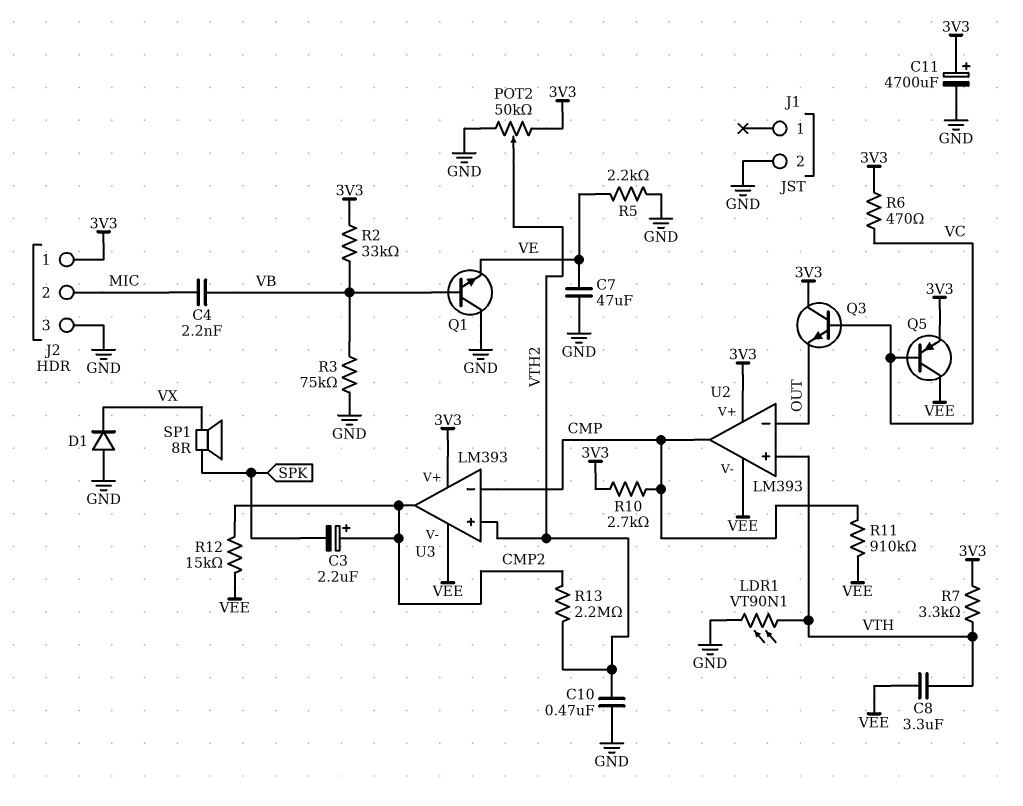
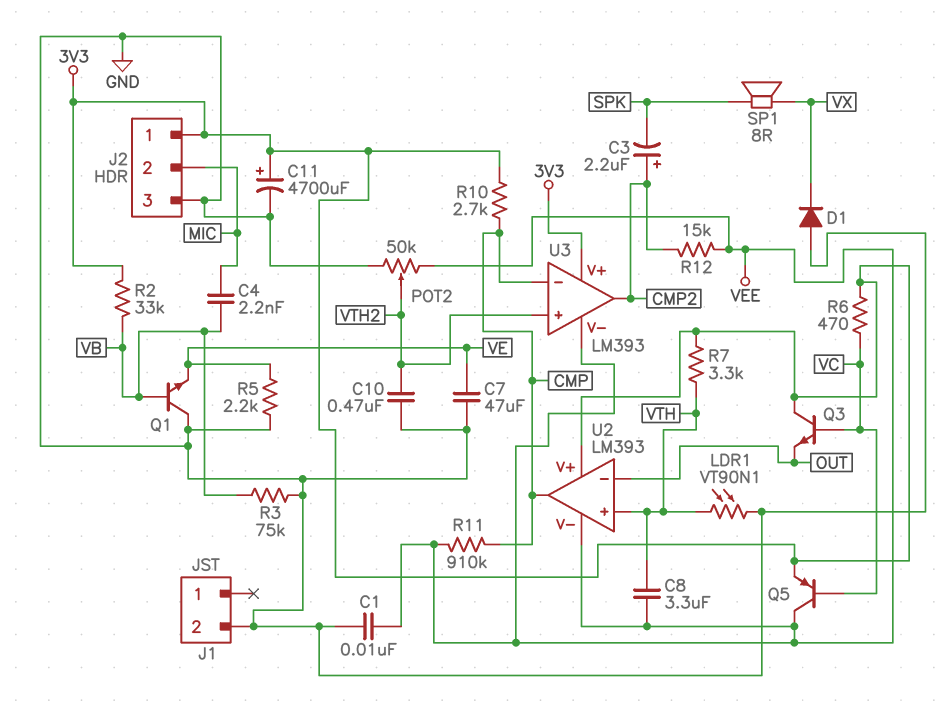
C1: none -> 10nF (GND, VEE)
POT2: 50k (3V3, GND, wiper VTH2) -> 50k (GND, VEE, wiper VTH2)
R13: 2.2M (CMP2, VTH2) -> none

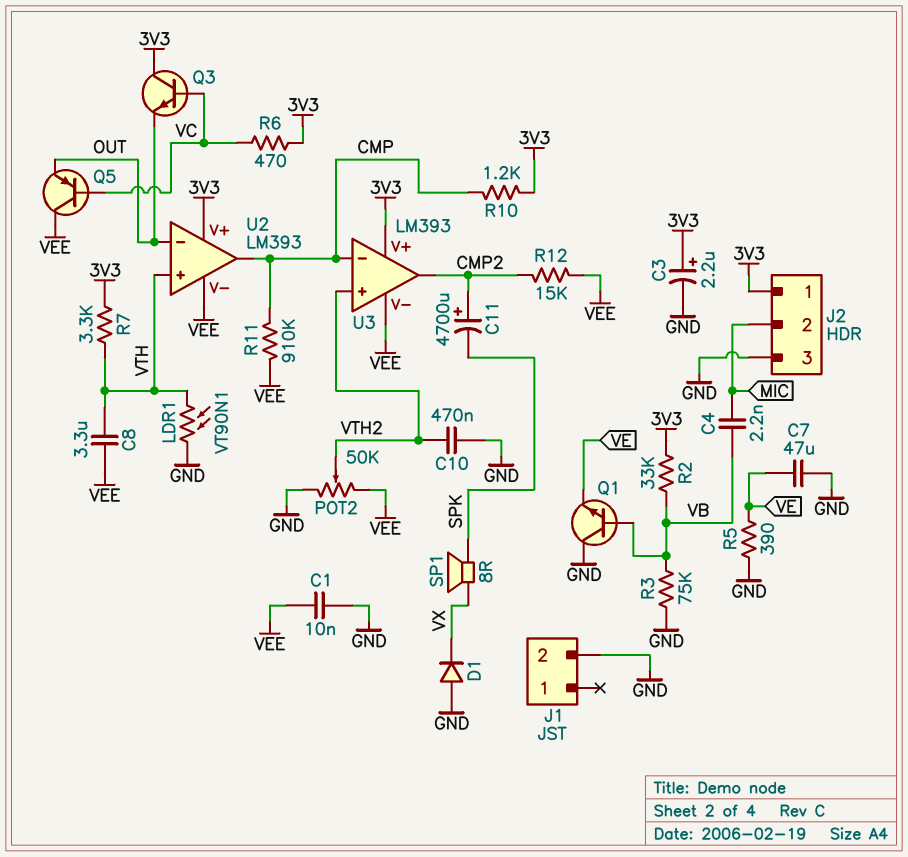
C3: 2.2uF (plus CMP2, minus SPK) -> 2.2uF (plus 3V3, minus GND)
C11: 4700uF (plus 3V3, minus GND) -> 4700uF (plus CMP2, minus SPK)
Q5: PNP (B VC, C VEE, E 3V3) -> PNP (B VC, C VEE, E OUT)
R5: 2.2k (GND, VE) -> 390 (GND, VE)
R10: 2.7k (3V3, CMP) -> 1.2k (3V3, CMP)

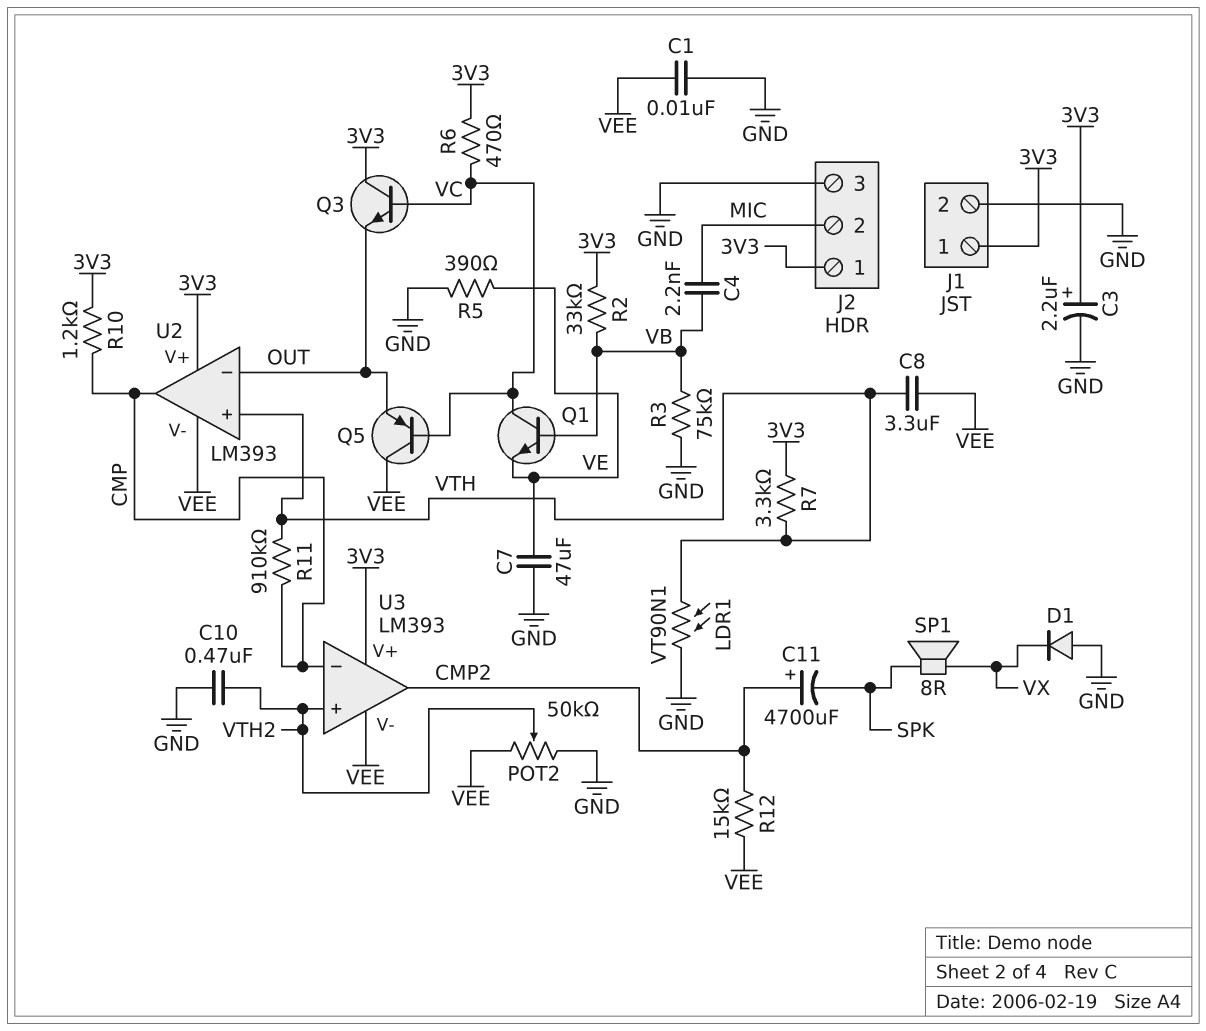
J1 pin 1: none -> 3V3
Q1: NPN (B VB, C GND, E VE) -> NPN (B VB, C VC, E VE)
R11: 910k (CMP, VEE) -> 910k (CMP, VTH)

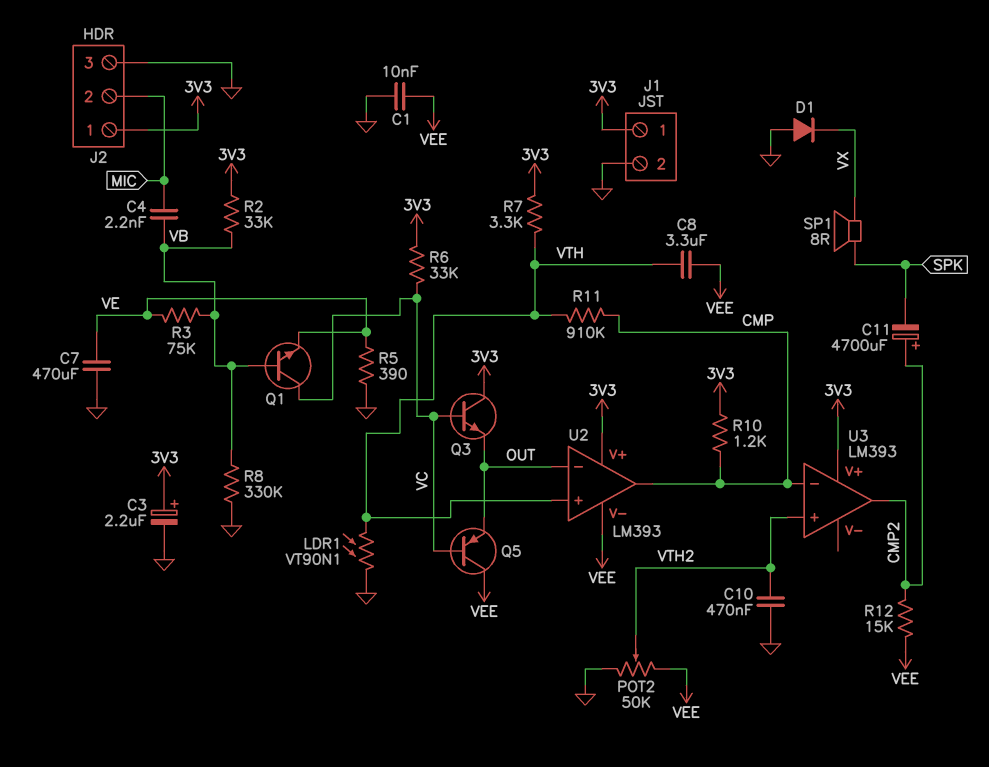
C7: 47uF (GND, VE) -> 470uF (GND, VE)
R3: 75k (GND, VB) -> 75k (VB, VE)
R6: 470 (3V3, VC) -> 33k (3V3, VC)
R8: none -> 330k (GND, VB)
U3 pin V-: VEE -> none

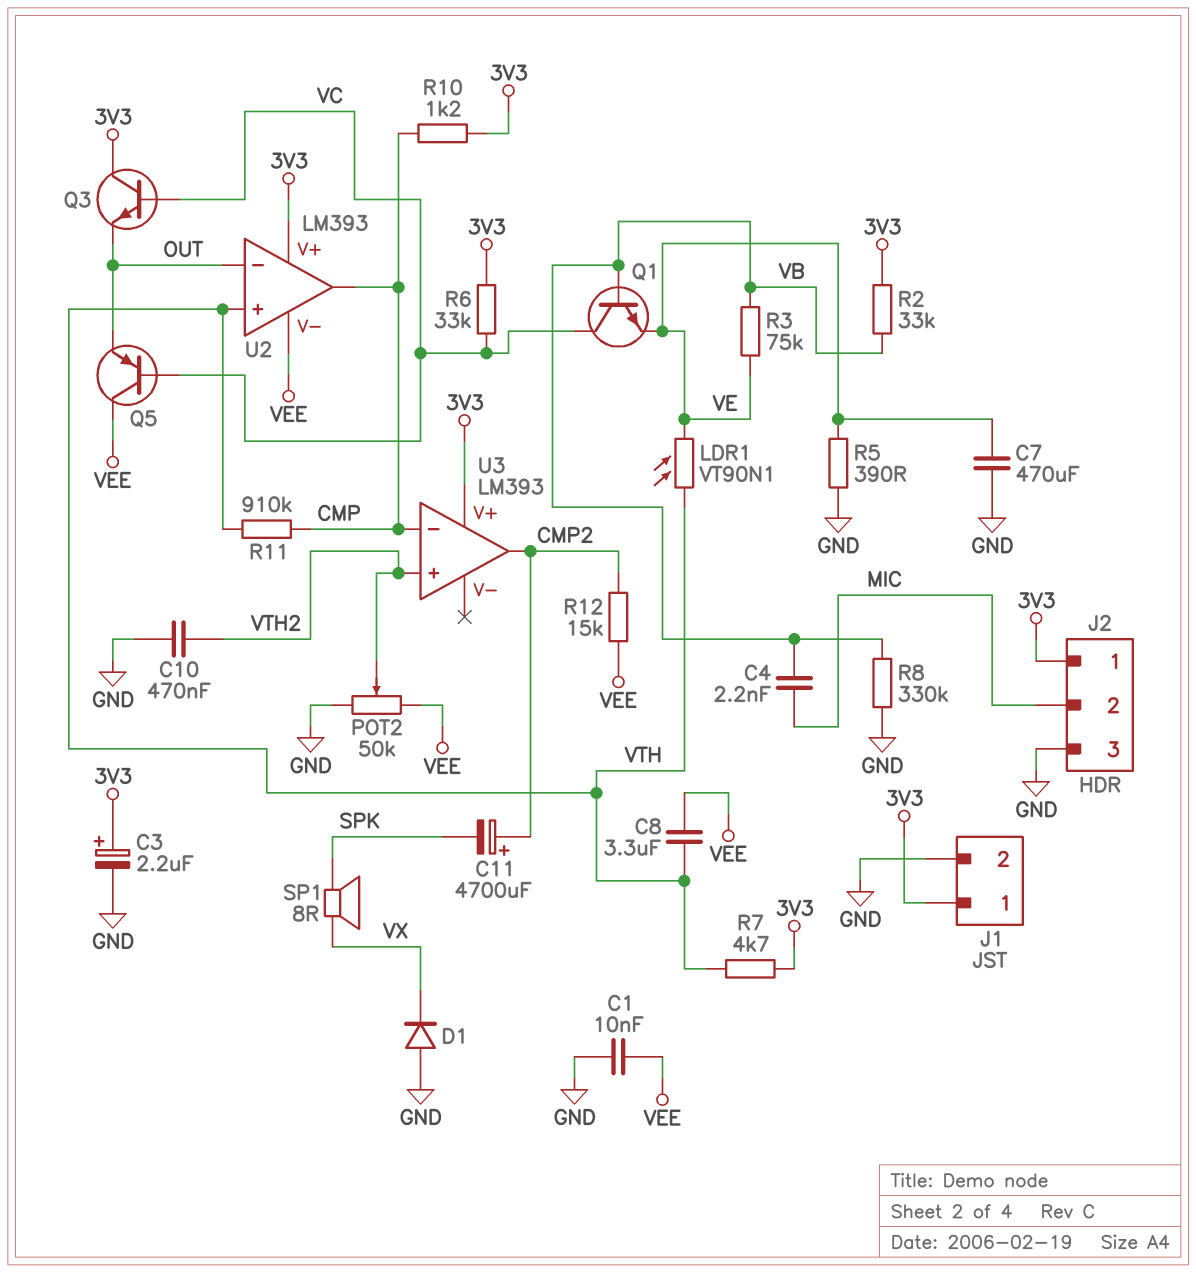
LDR1: VT90N1 (GND, VTH) -> VT90N1 (VE, VTH)
R7: 3.3k (3V3, VTH) -> 4.7k (3V3, VTH)

